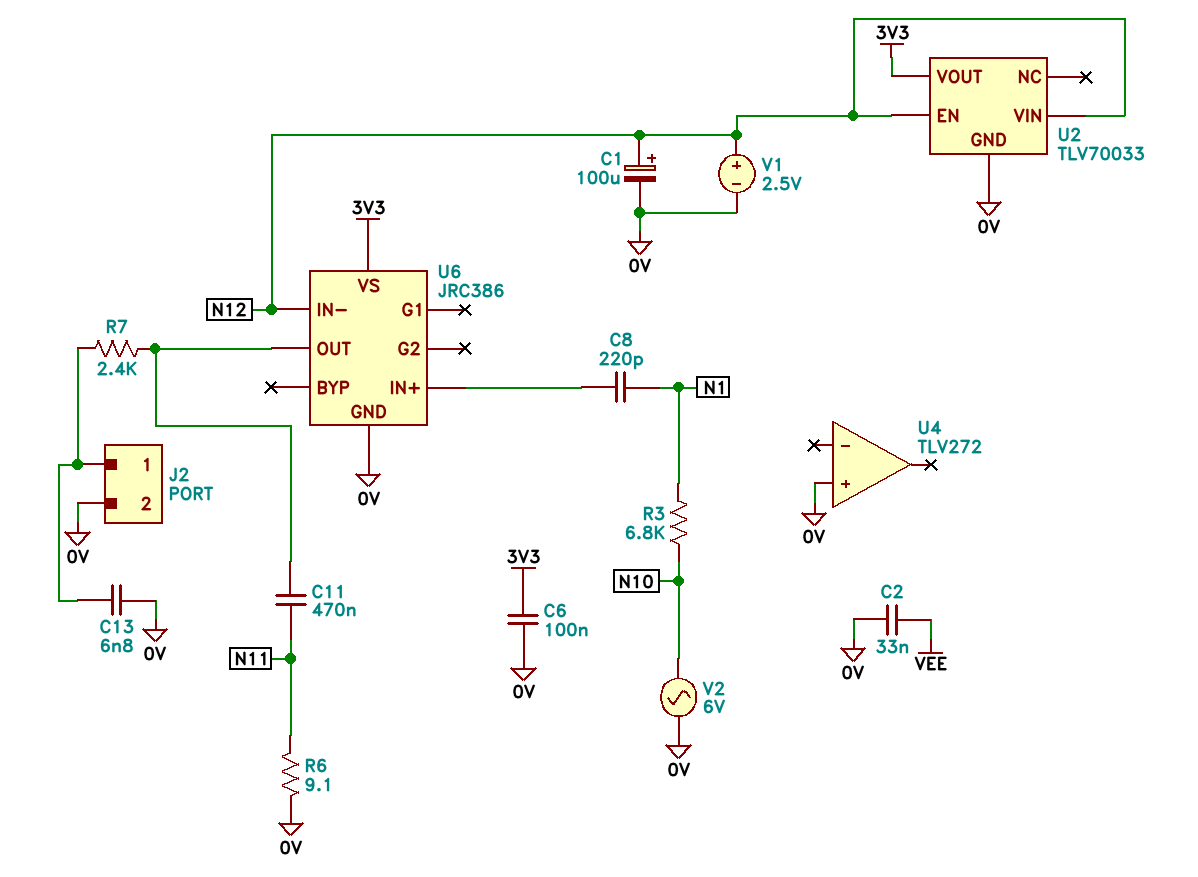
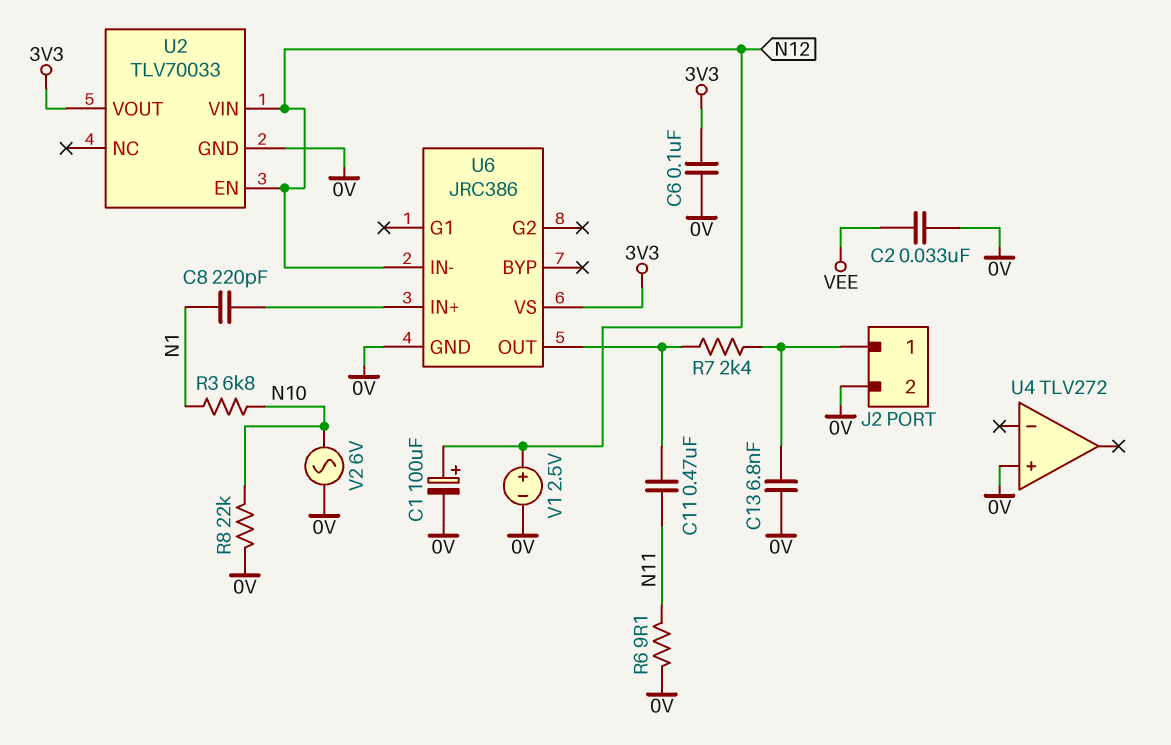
R8: none -> 22k (0V, N10)

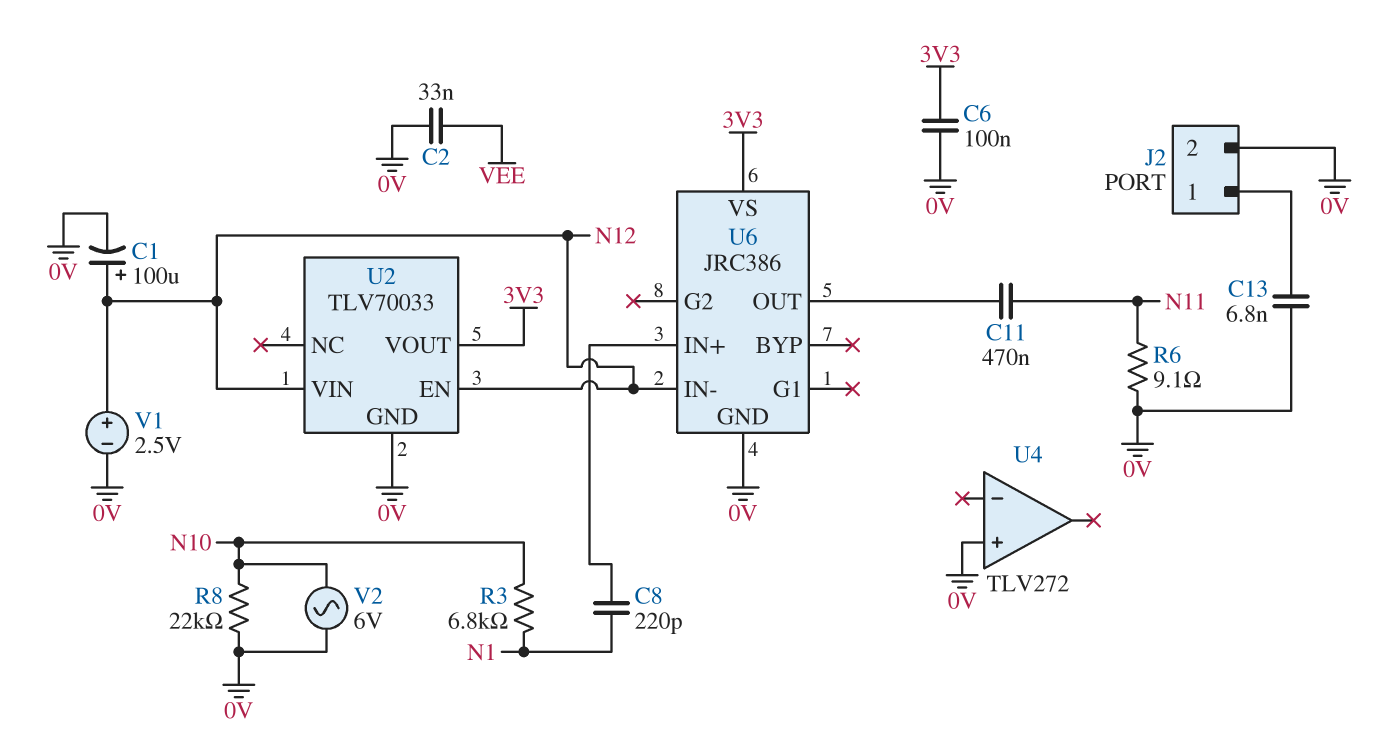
R7: 2.4k (J2/1, U6/OUT) -> none

